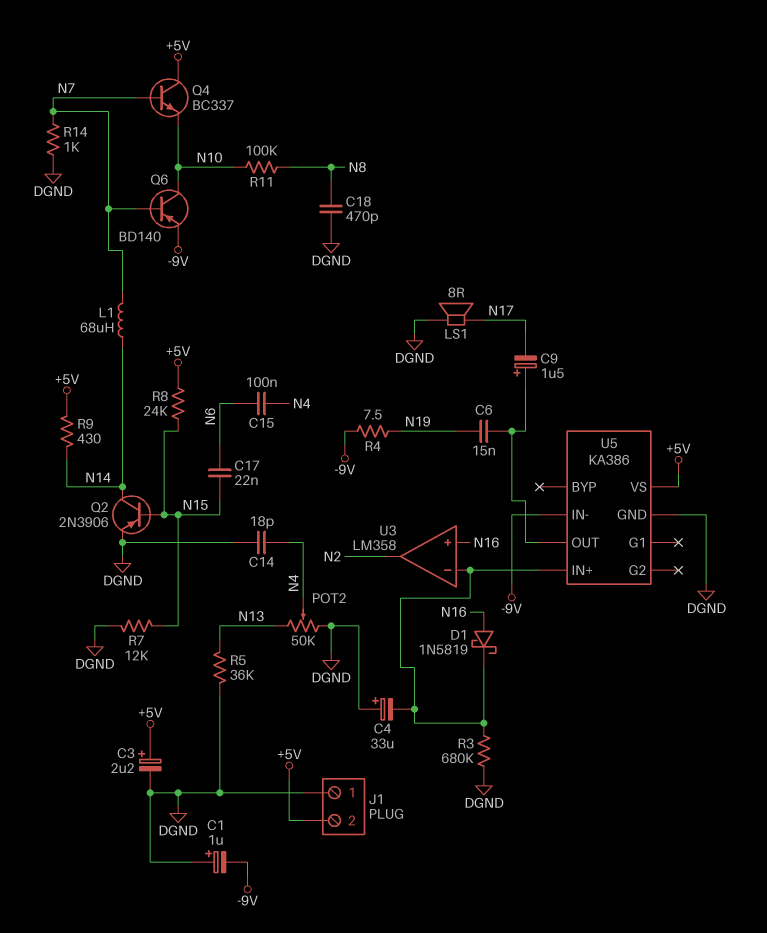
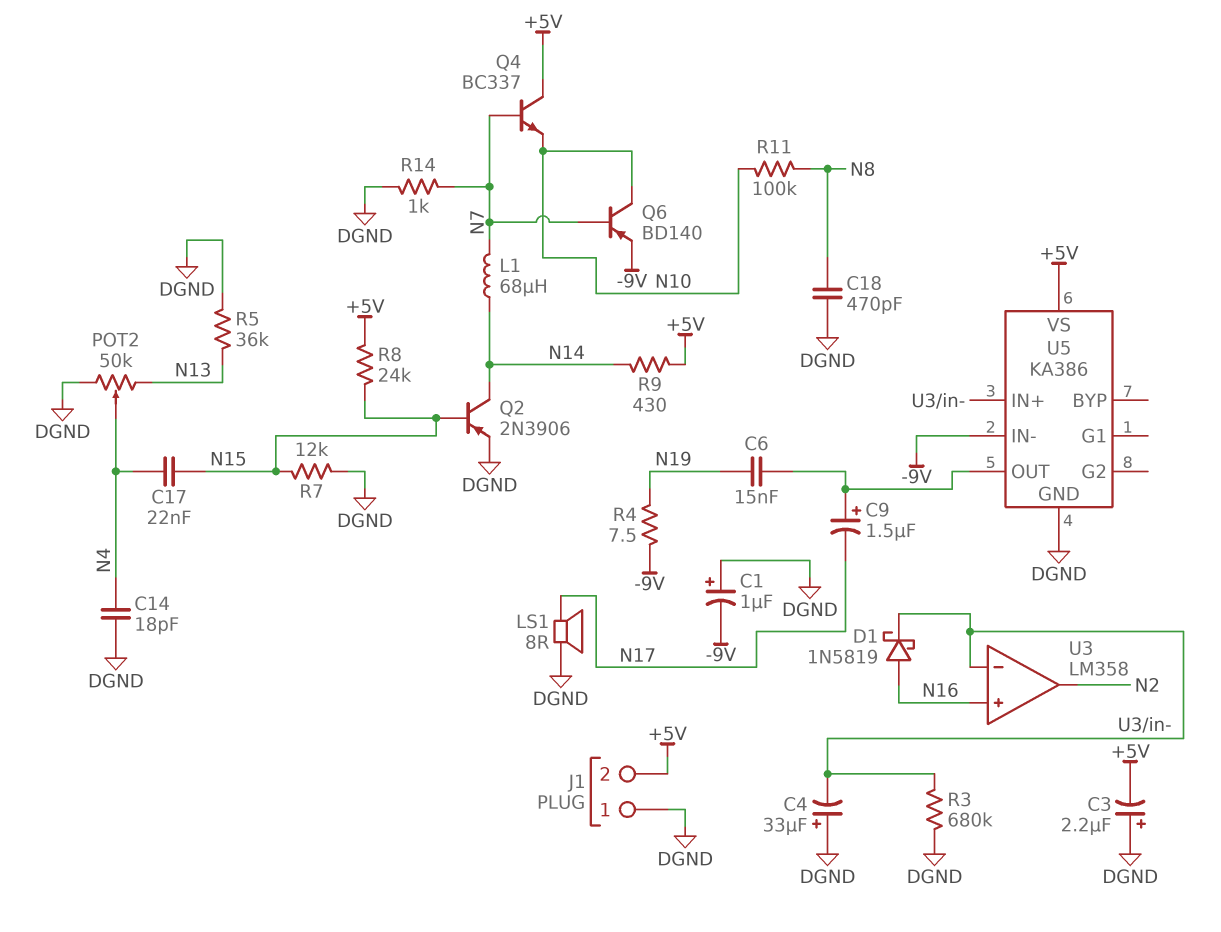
C3: 2.2uF (plus +5V, minus DGND) -> 2.2uF (plus DGND, minus +5V)
C15: 100nF (N4, N6) -> none
C17: 22nF (N6, N15) -> 22nF (N4, N15)

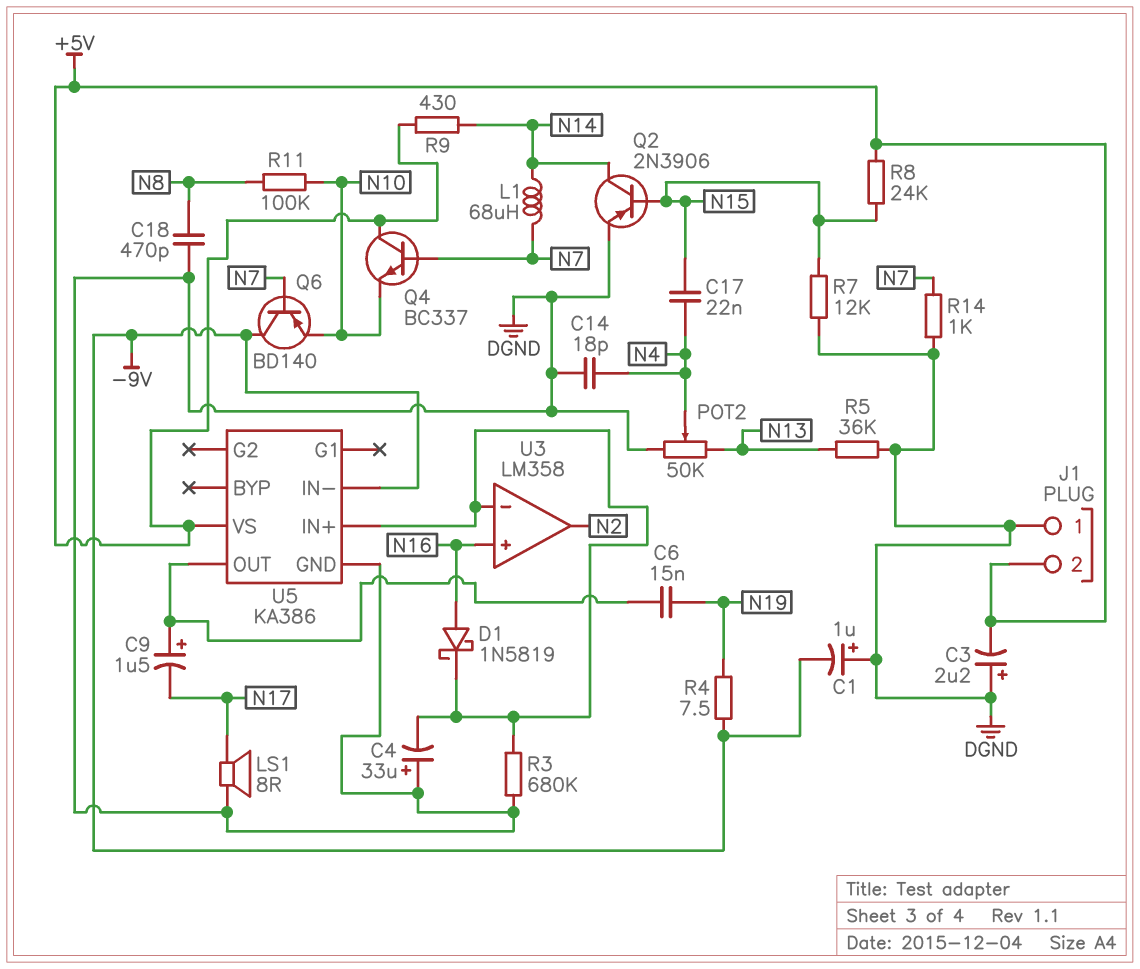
Q6: PNP BD140 (B N7, C N10, E -9V) -> PNP BD140 (B N7, C -9V, E N10)

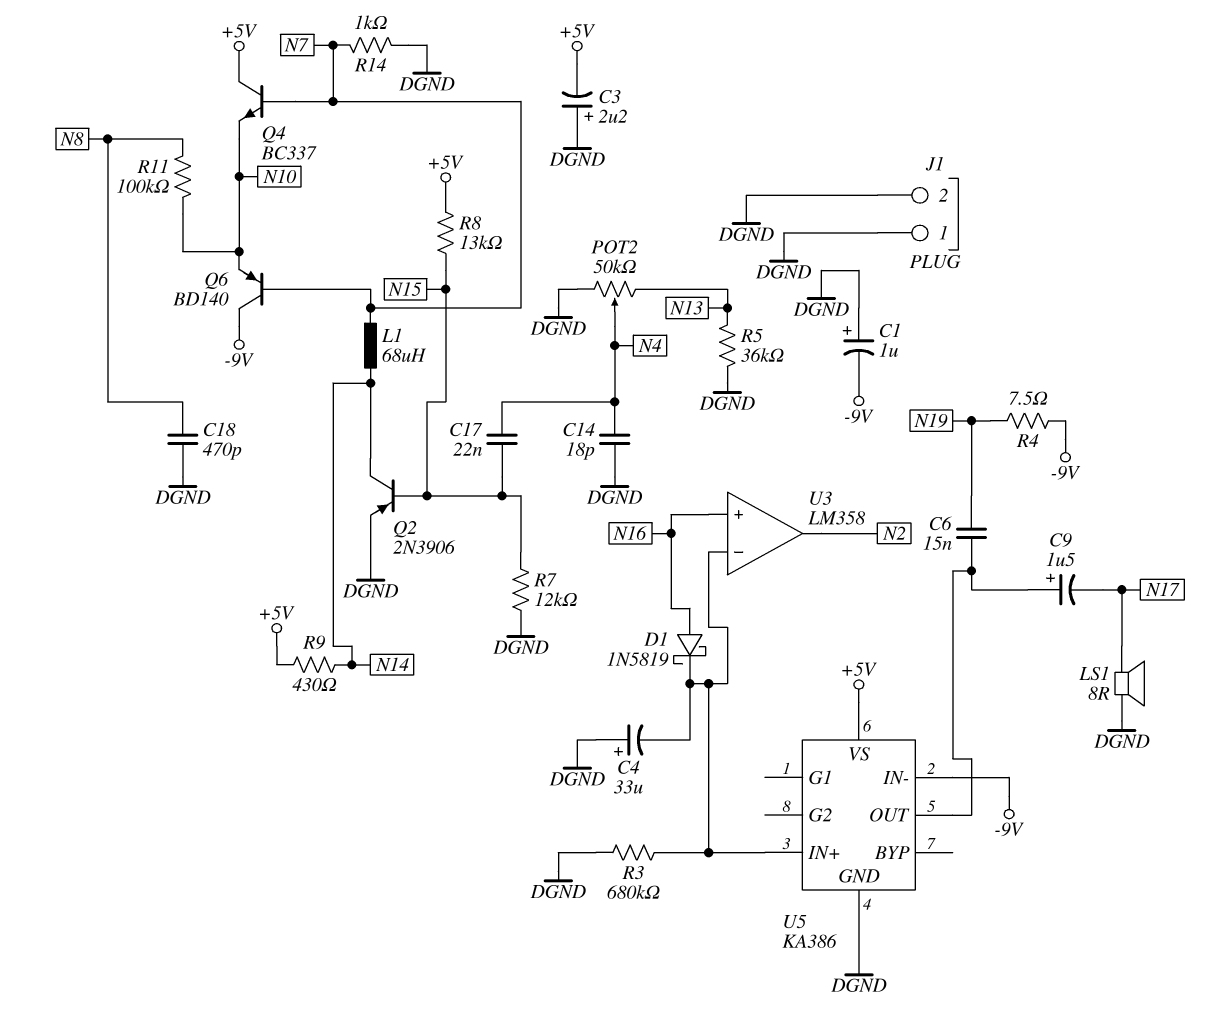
J1 pin 2: +5V -> DGND
R8: 24k (+5V, N15) -> 13k (+5V, N15)

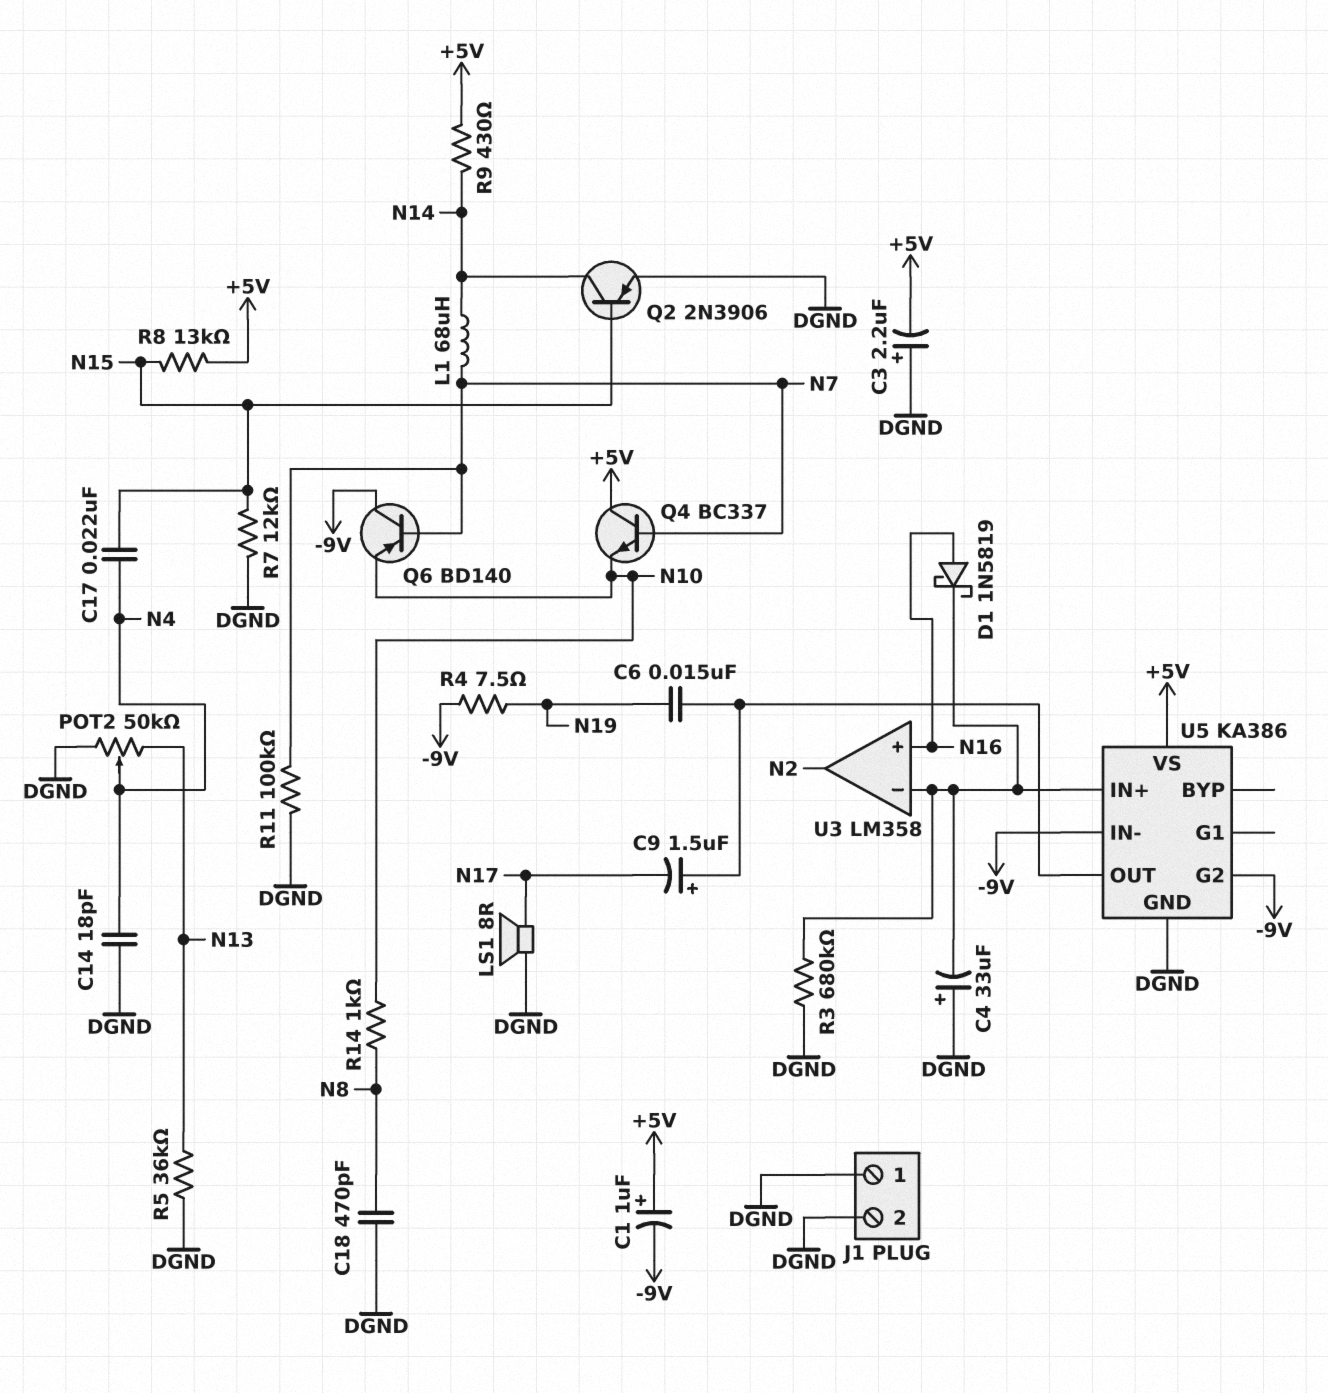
C1: 1uF (plus DGND, minus -9V) -> 1uF (plus +5V, minus -9V)
R11: 100k (N8, N10) -> 100k (DGND, N7)
R14: 1k (DGND, N7) -> 1k (N8, N10)
U5 pin G2: none -> -9V

